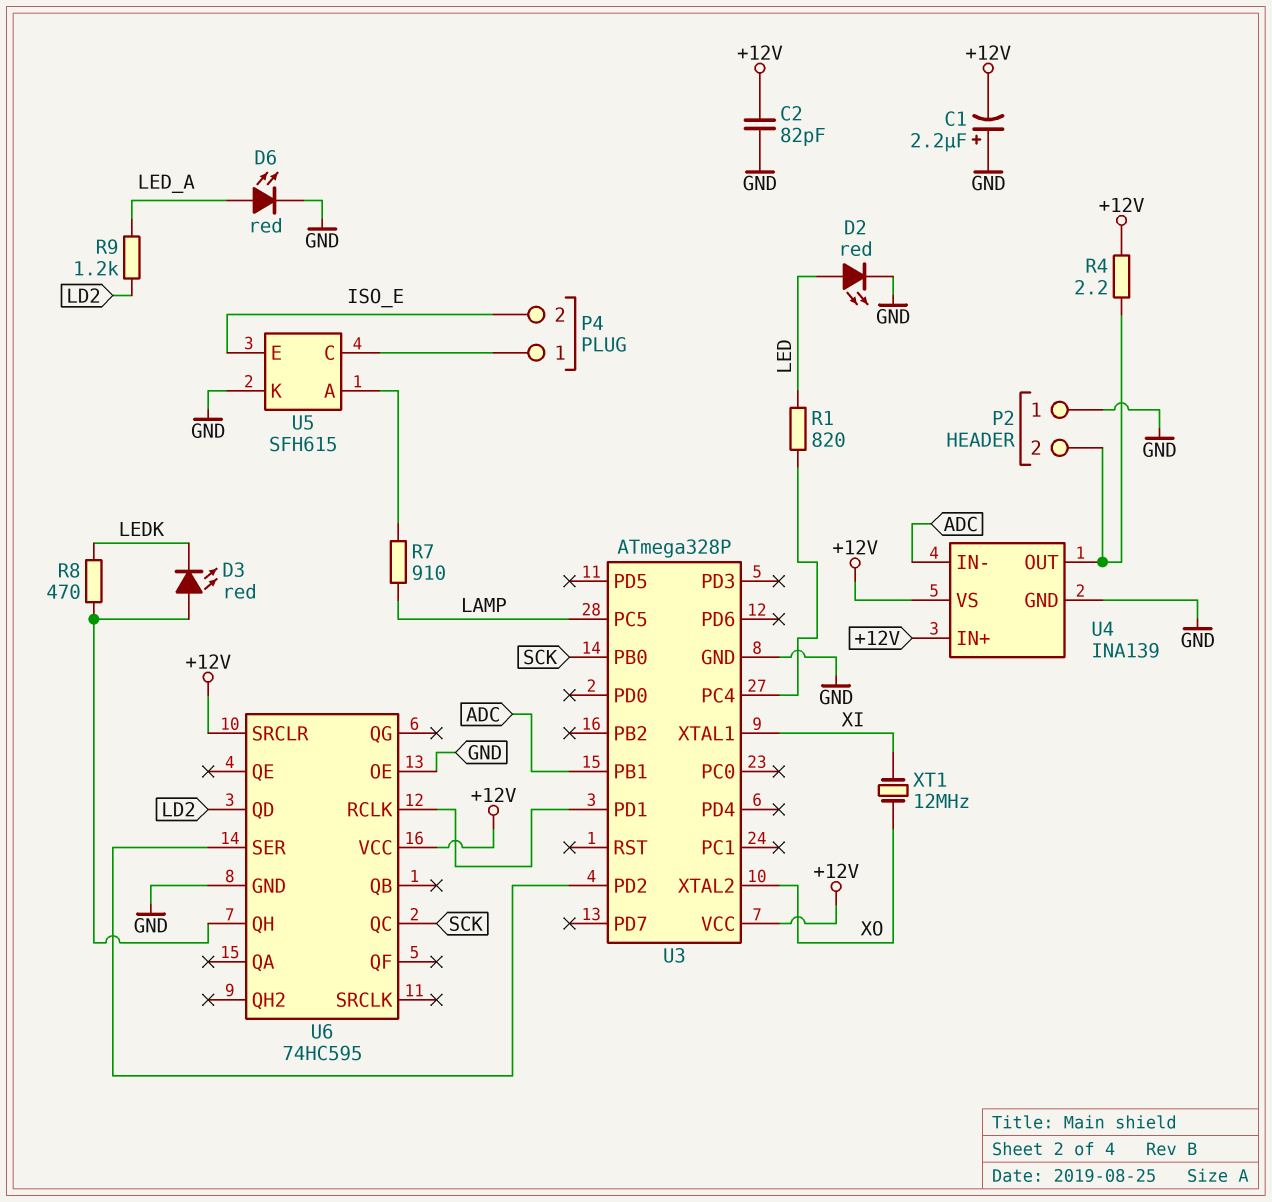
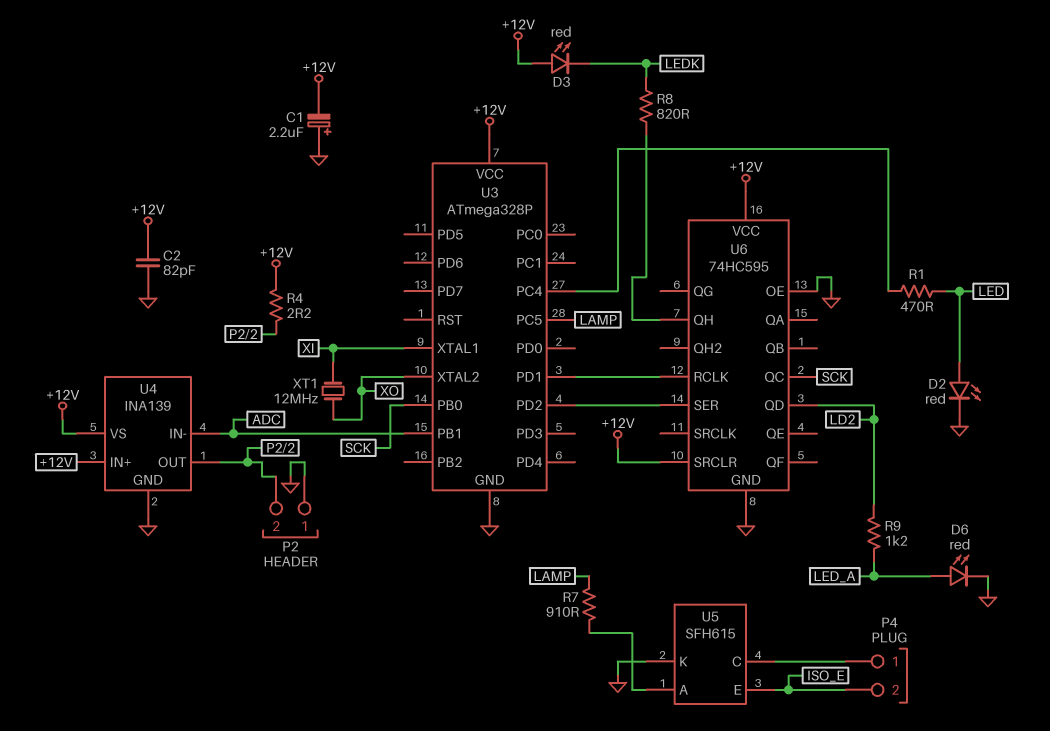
D3: LED red (A U6/QH, K LEDK) -> LED red (A +12V, K LEDK)
R1: 820 (LED, U3/PC4) -> 470 (LED, U3/PC4)
R8: 470 (LEDK, U6/QH) -> 820 (LEDK, U6/QH)

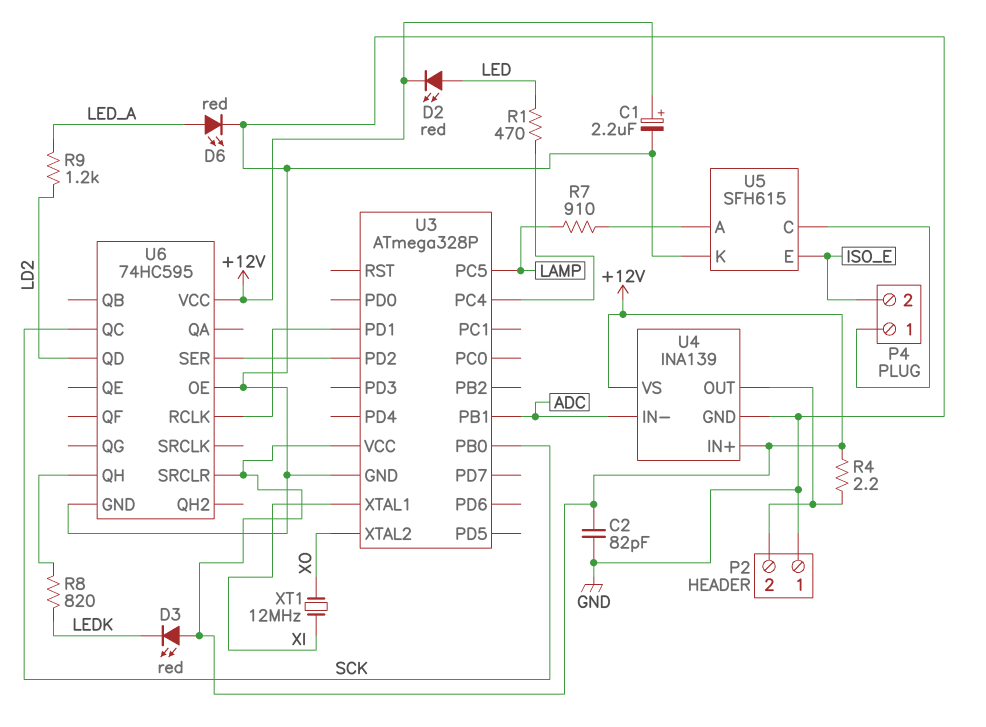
C1: 2.2uF (plus GND, minus +12V) -> 2.2uF (plus +12V, minus GND)
D2: LED red (A LED, K GND) -> LED red (A LED, K +12V)

